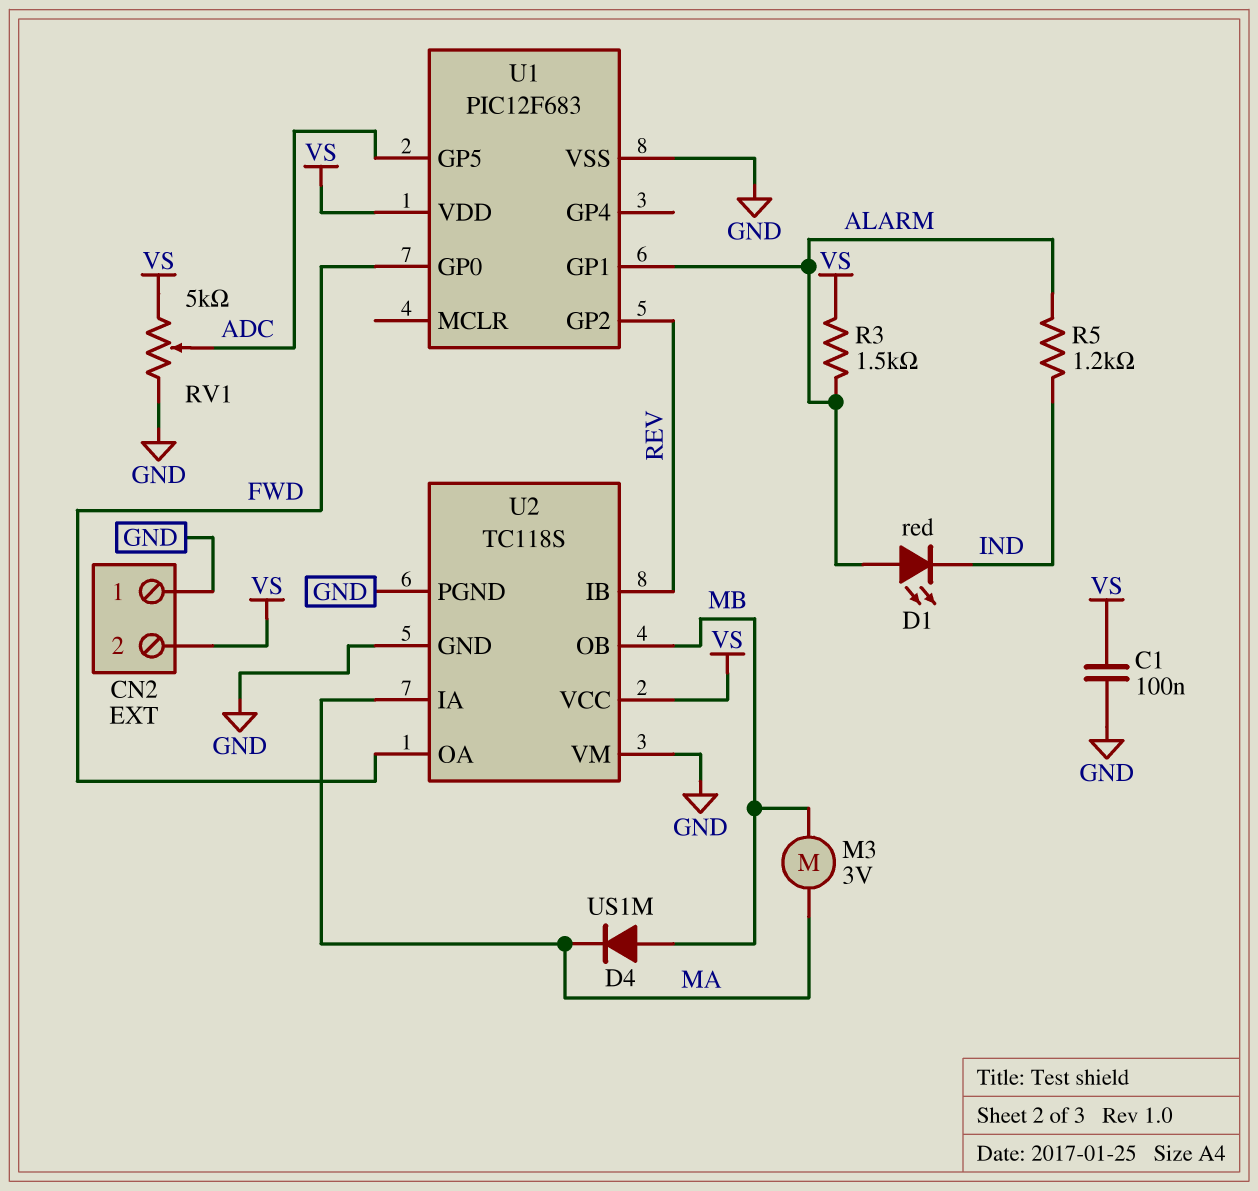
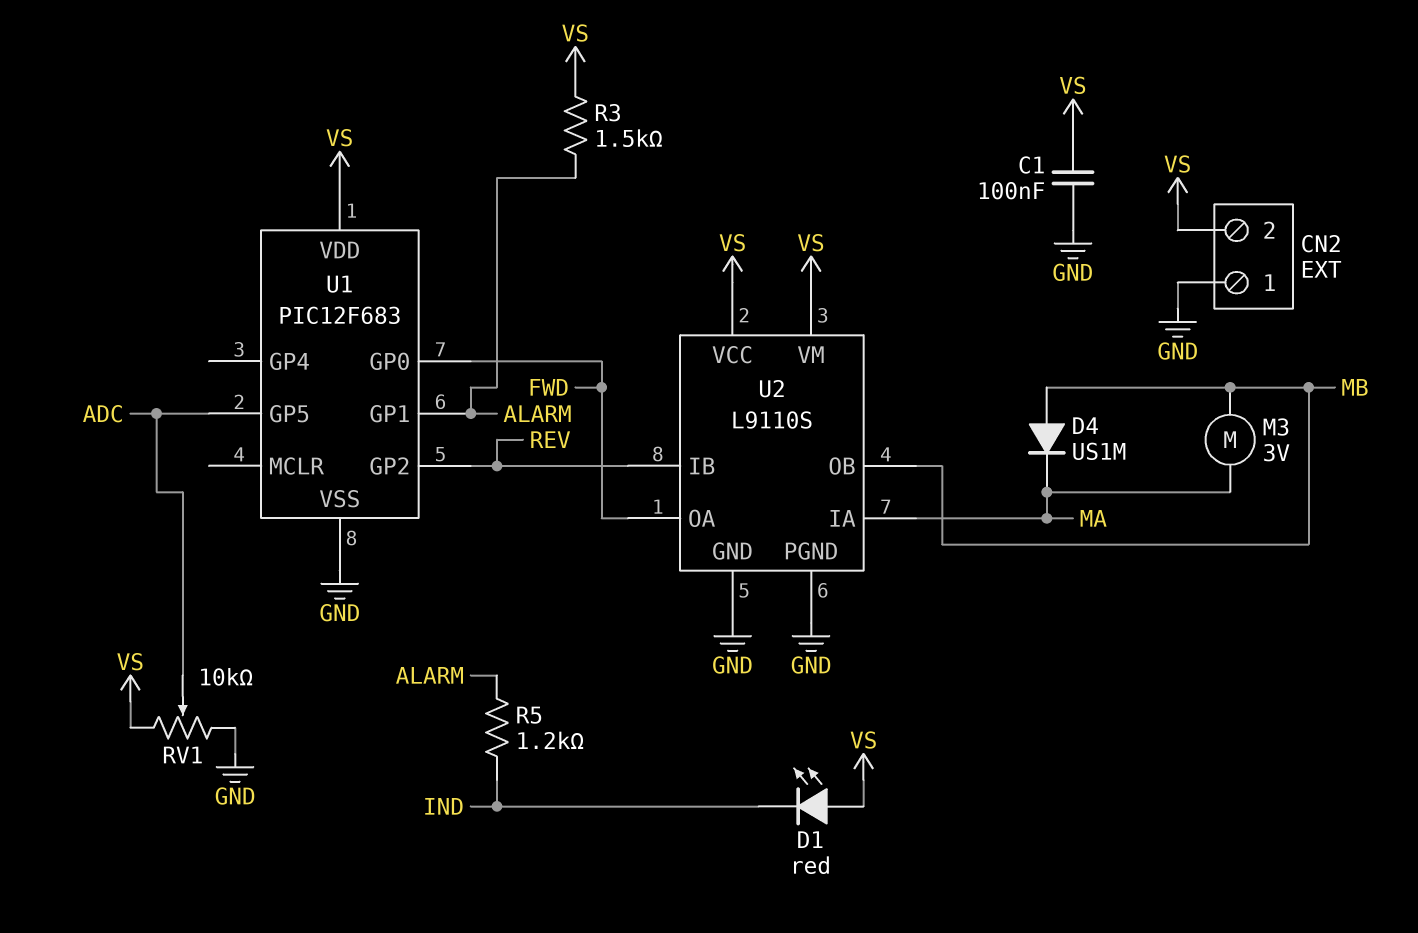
D1: LED red (A ALARM, K IND) -> LED red (A VS, K IND)
RV1: 5k (GND, VS, wiper ADC) -> 10k (GND, VS, wiper ADC)
U2: TC118S -> L9110S
U2 pin VM: GND -> VS

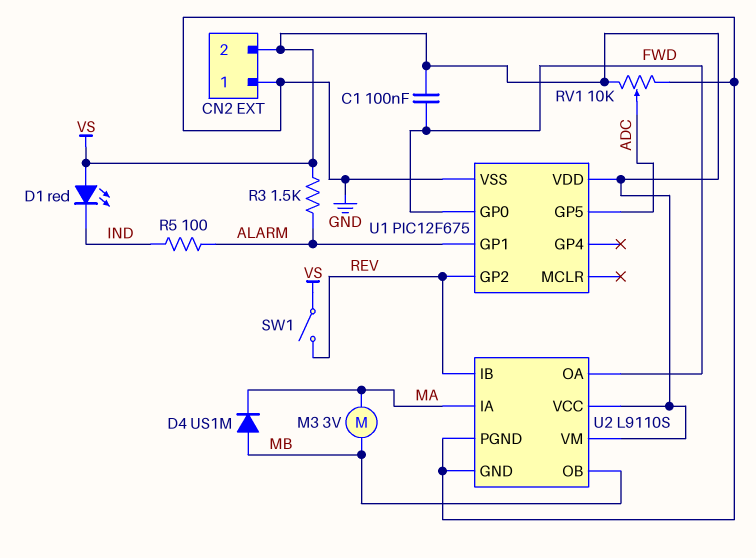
C1: 100nF (GND, VS) -> 100nF (FWD, VS)
R5: 1.2k (ALARM, IND) -> 100 (ALARM, IND)
SW1: none -> switch (REV, VS)
U1: PIC12F683 -> PIC12F675

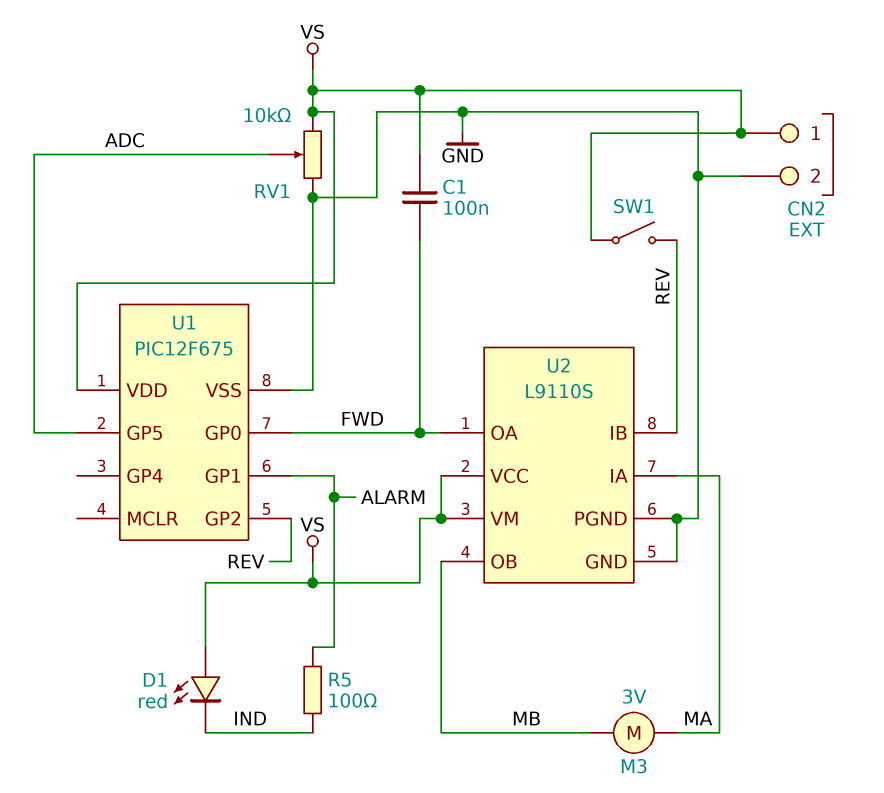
CN2 pin 1: GND -> VS
CN2 pin 2: VS -> GND
D4: diode US1M (A MB, K MA) -> none
R3: 1.5k (ALARM, VS) -> none

